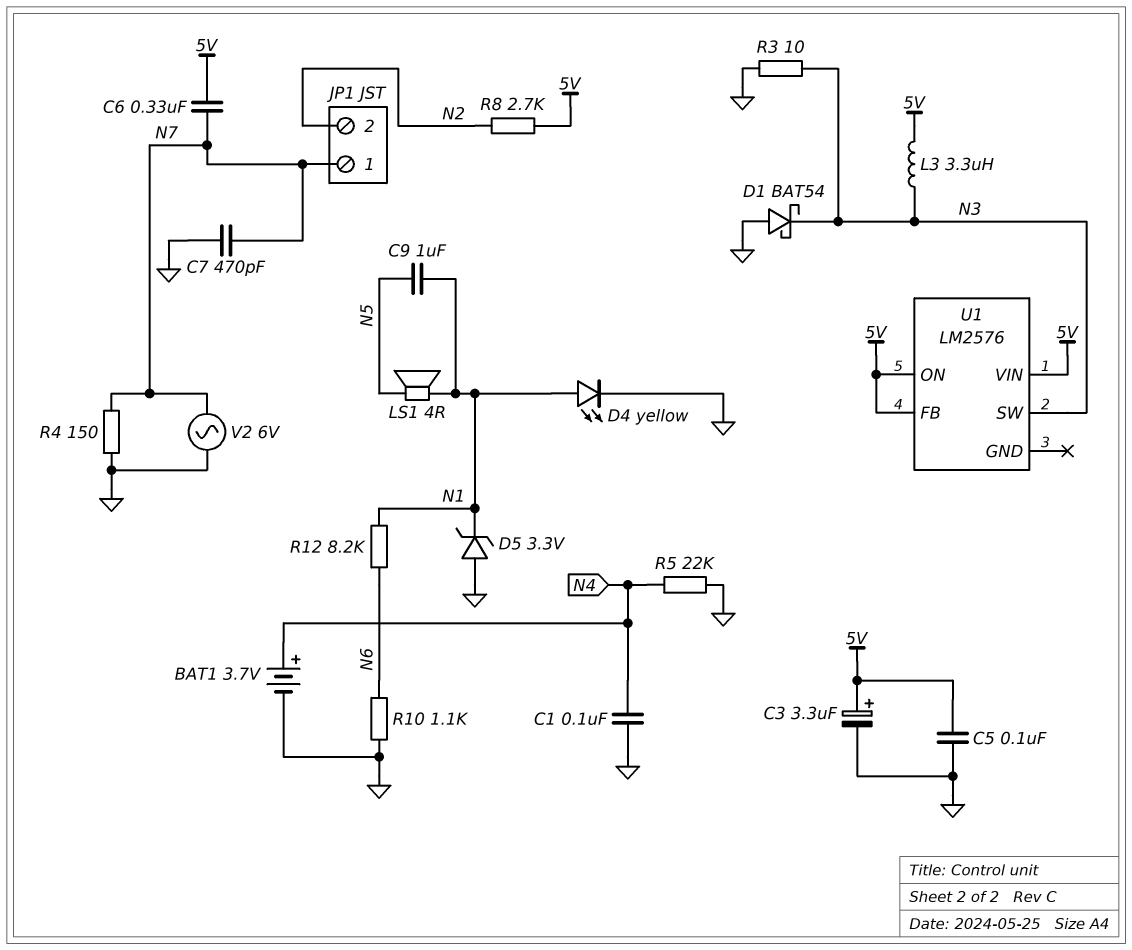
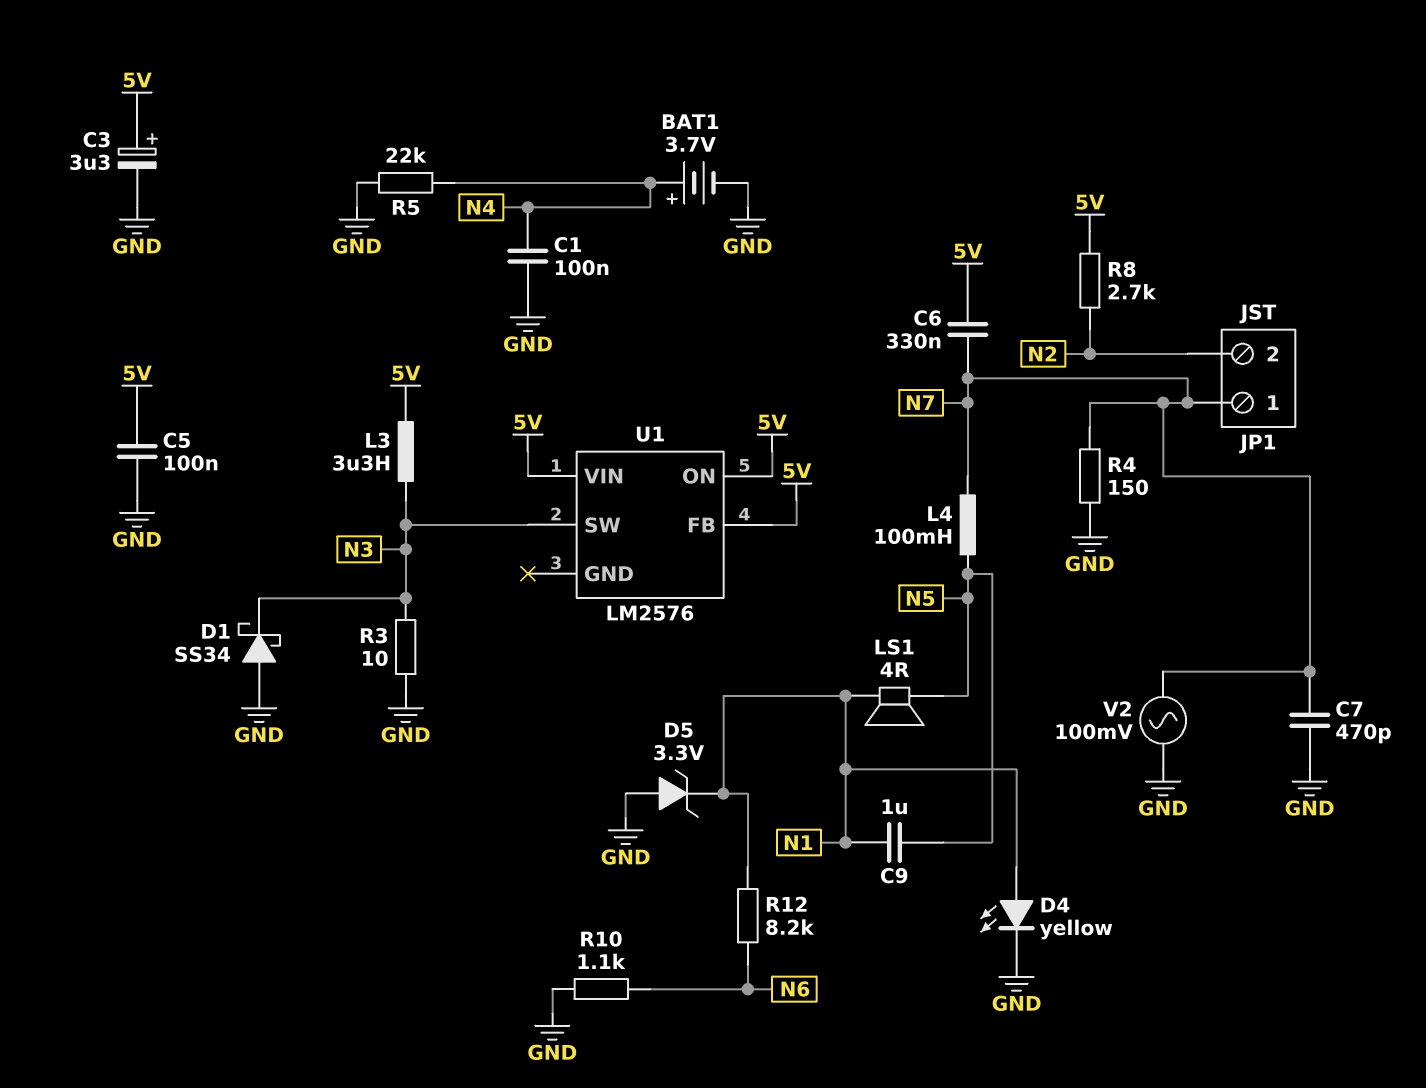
D1: schottky BAT54 (A GND, K N3) -> schottky SS34 (A GND, K N3)
L4: none -> 100mH (N5, N7)
V2: AC 6V (GND, N7) -> AC 100mV (GND, N7)

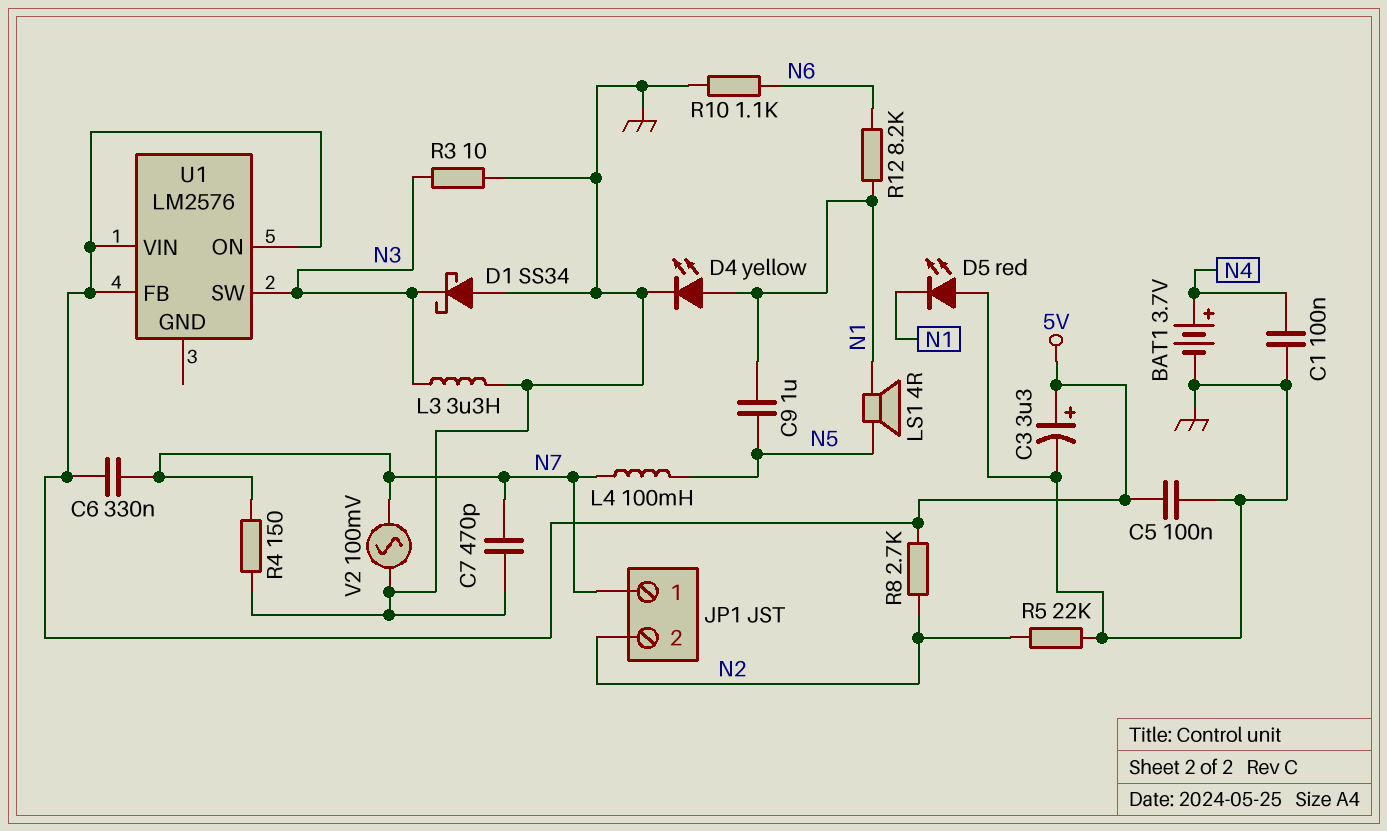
D5: zener 3.3V (A GND, K N1) -> LED red (A GND, K N1)
L3: 3.3uH (5V, N3) -> 3.3uH (GND, N3)
R5: 22k (GND, N4) -> 22k (GND, N2)

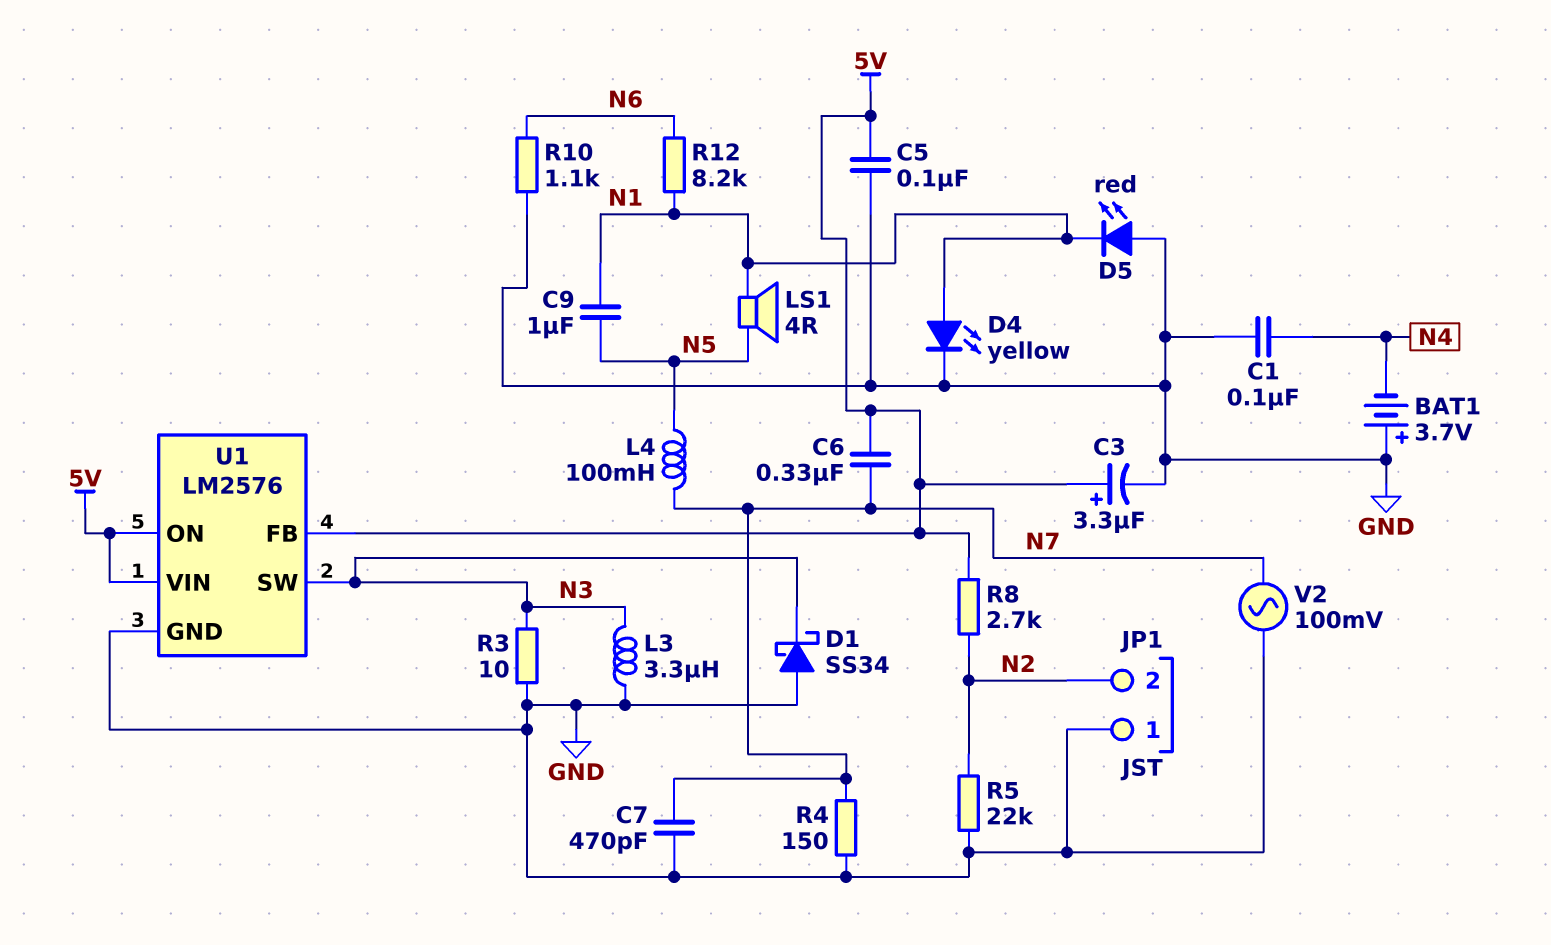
BAT1: 3.7V (plus N4, minus GND) -> 3.7V (plus GND, minus N4)
JP1 pin 1: N7 -> GND
U1 pin GND: none -> GND

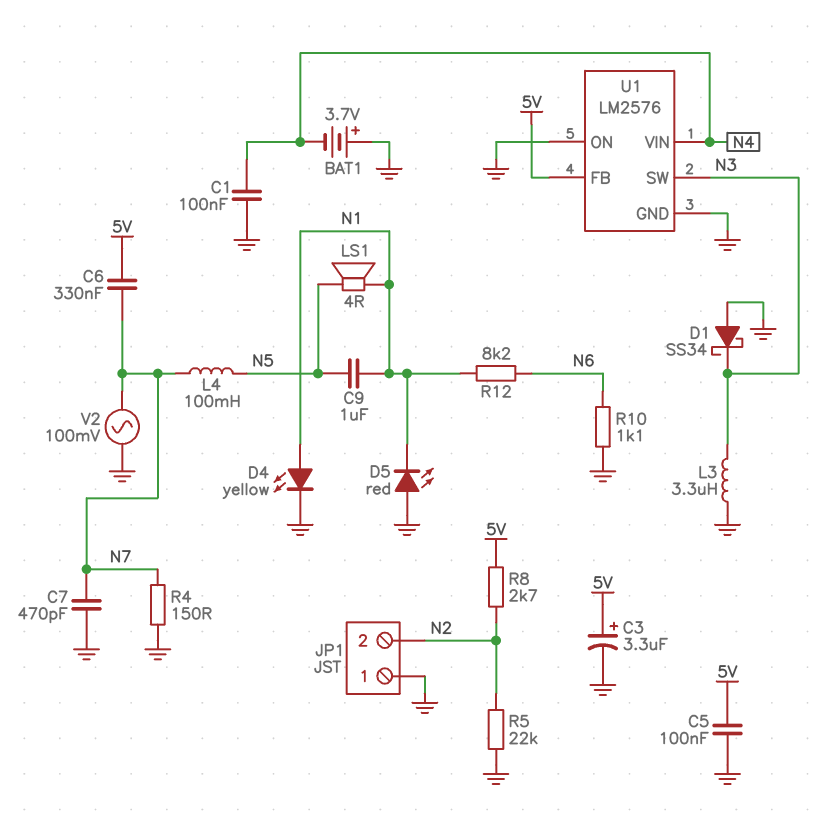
R3: 10 (GND, N3) -> none
U1 pin ON: 5V -> GND
U1 pin VIN: 5V -> N4

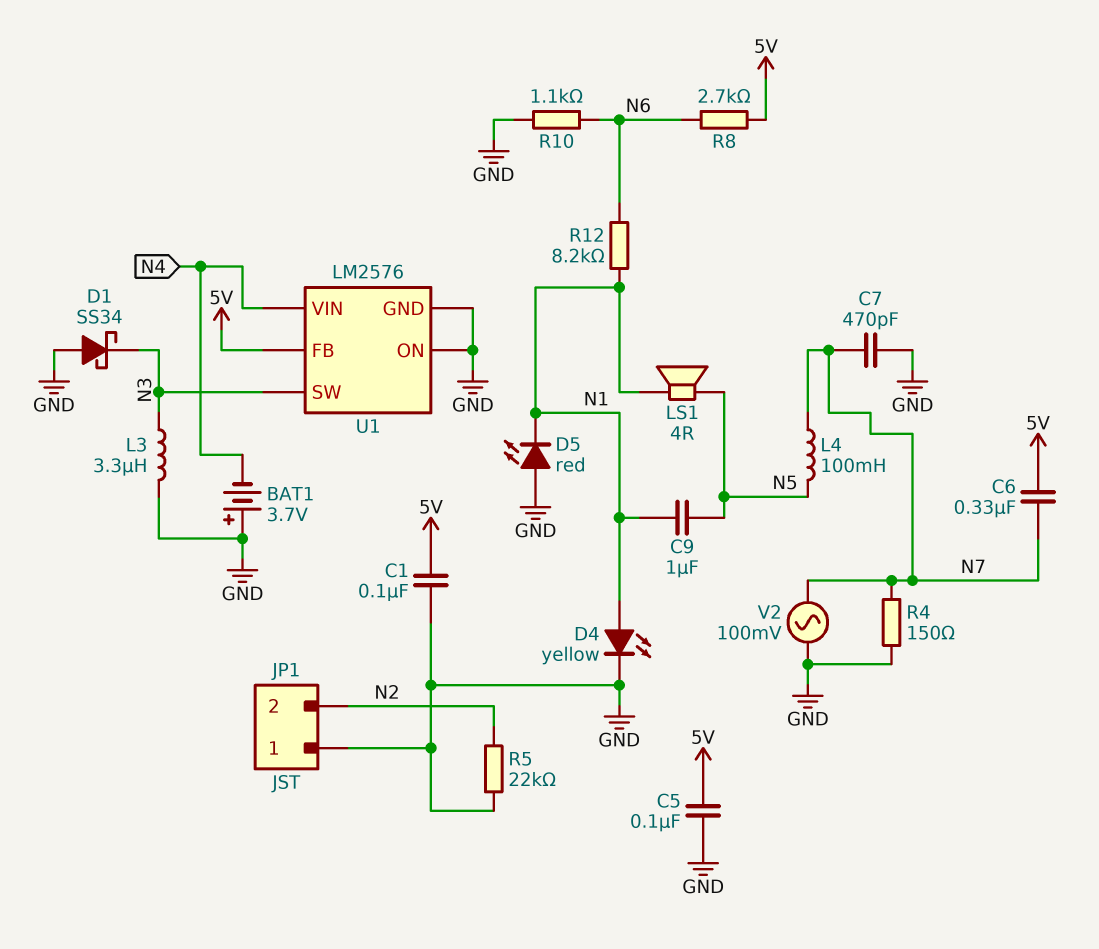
C1: 100nF (GND, N4) -> 100nF (5V, GND)
C3: 3.3uF (plus 5V, minus GND) -> none
R8: 2.7k (5V, N2) -> 2.7k (5V, N6)

